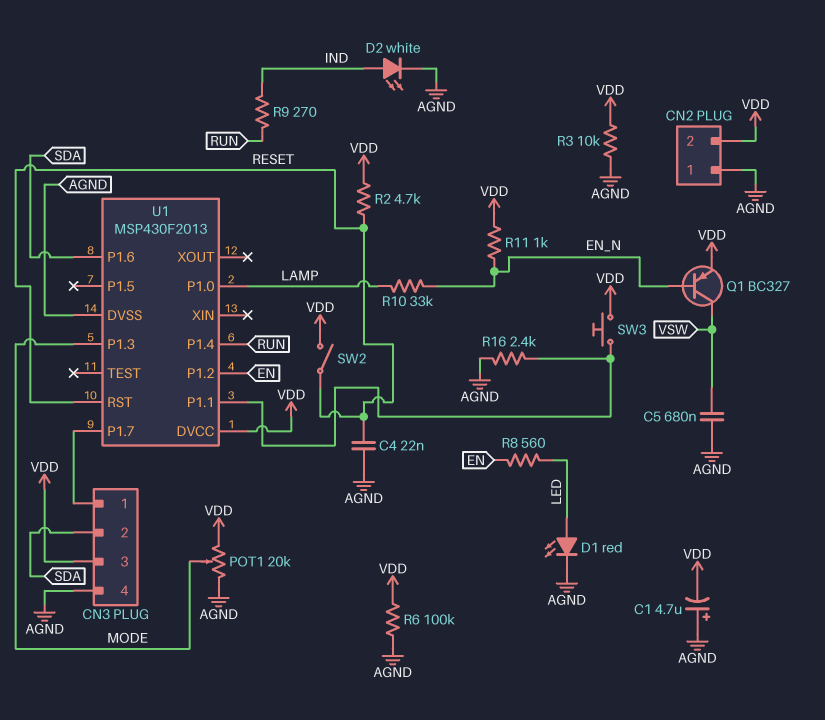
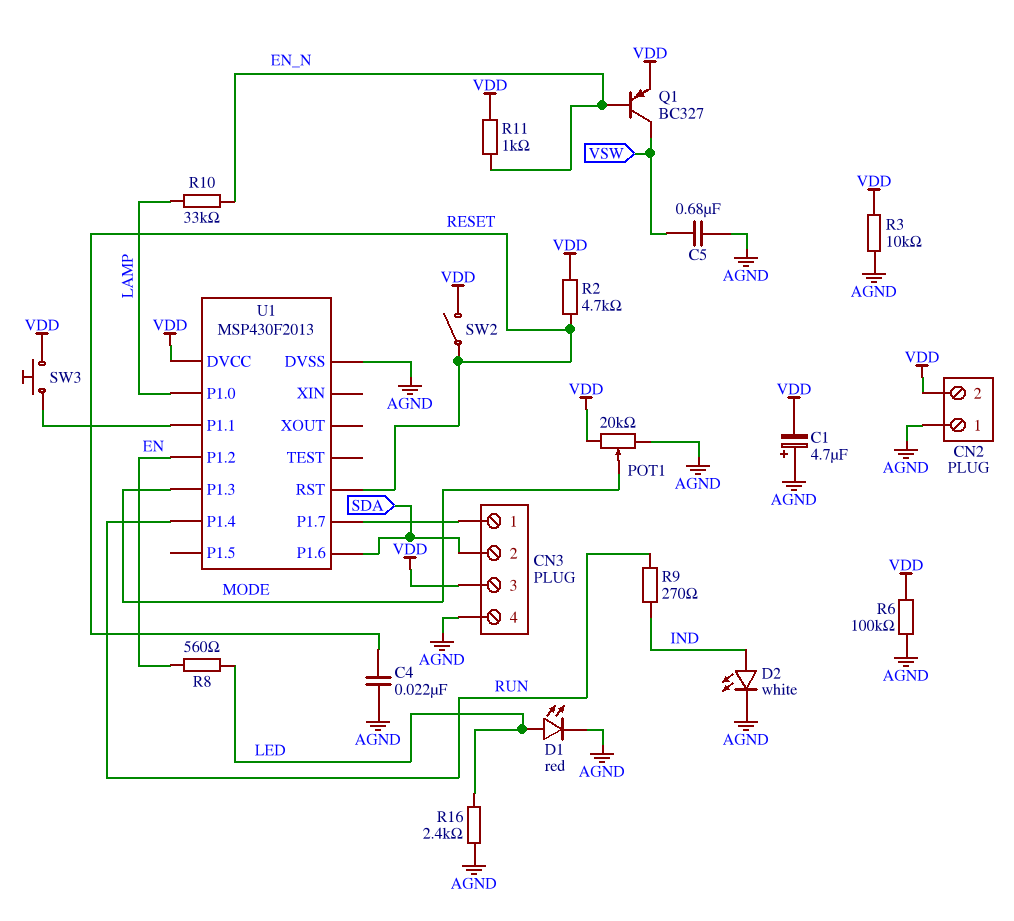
R16: 2.4k (AGND, U1/P1.1) -> 2.4k (AGND, LED)

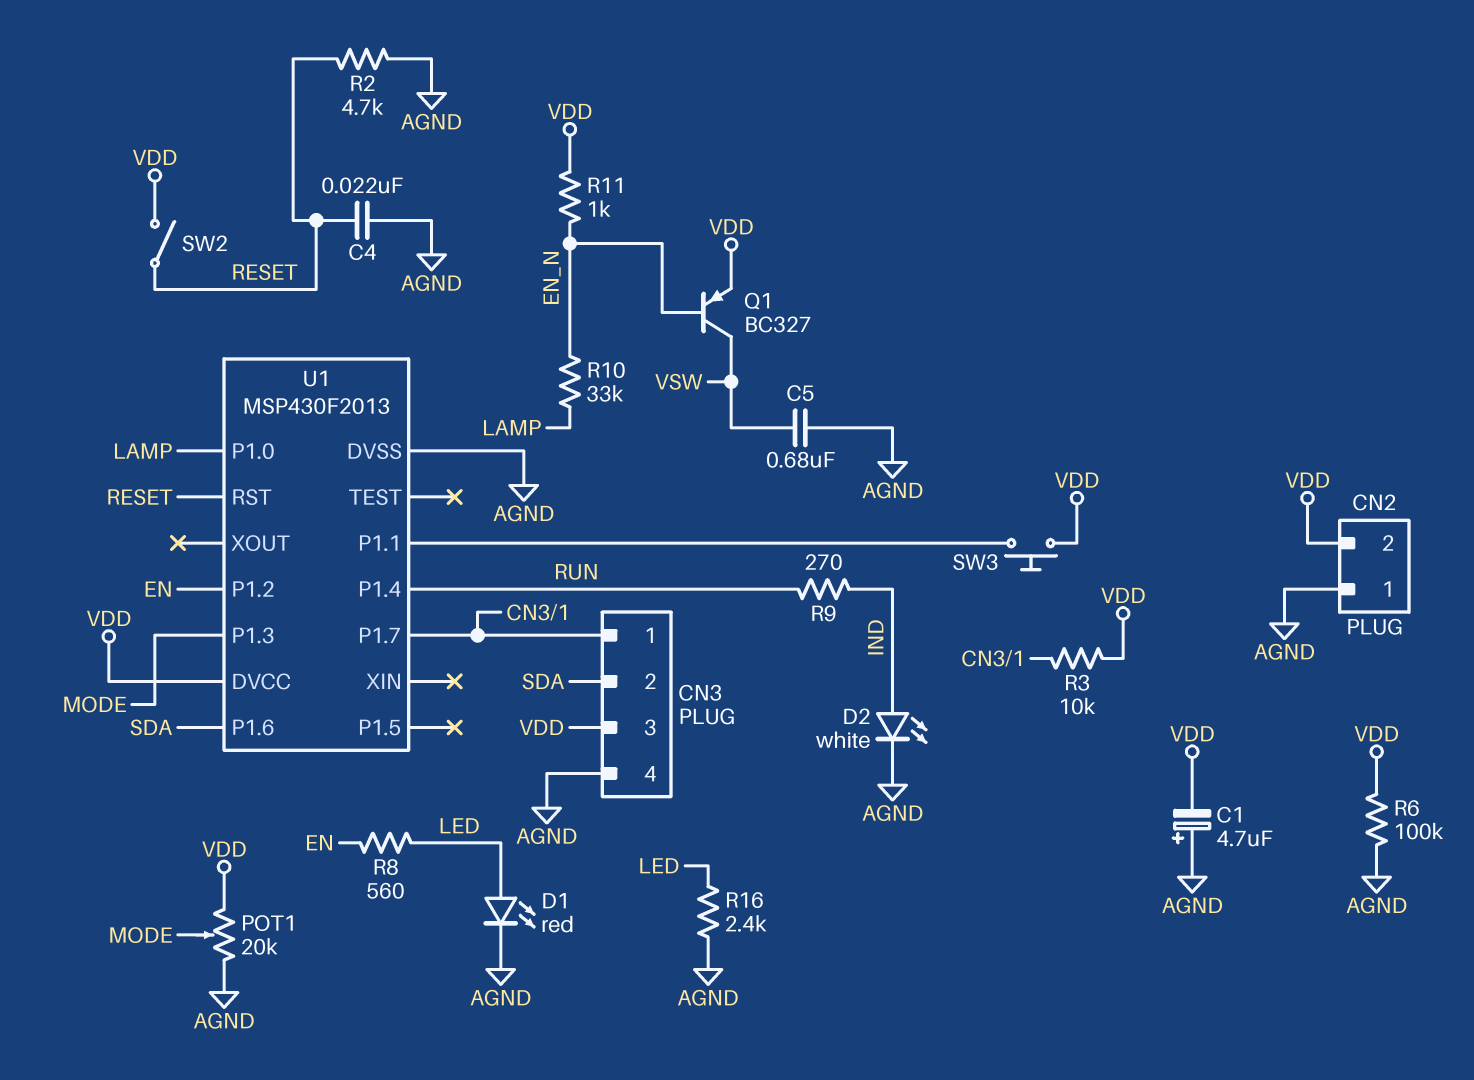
R2: 4.7k (RESET, VDD) -> 4.7k (AGND, RESET)
R3: 10k (AGND, VDD) -> 10k (CN3/1, VDD)

